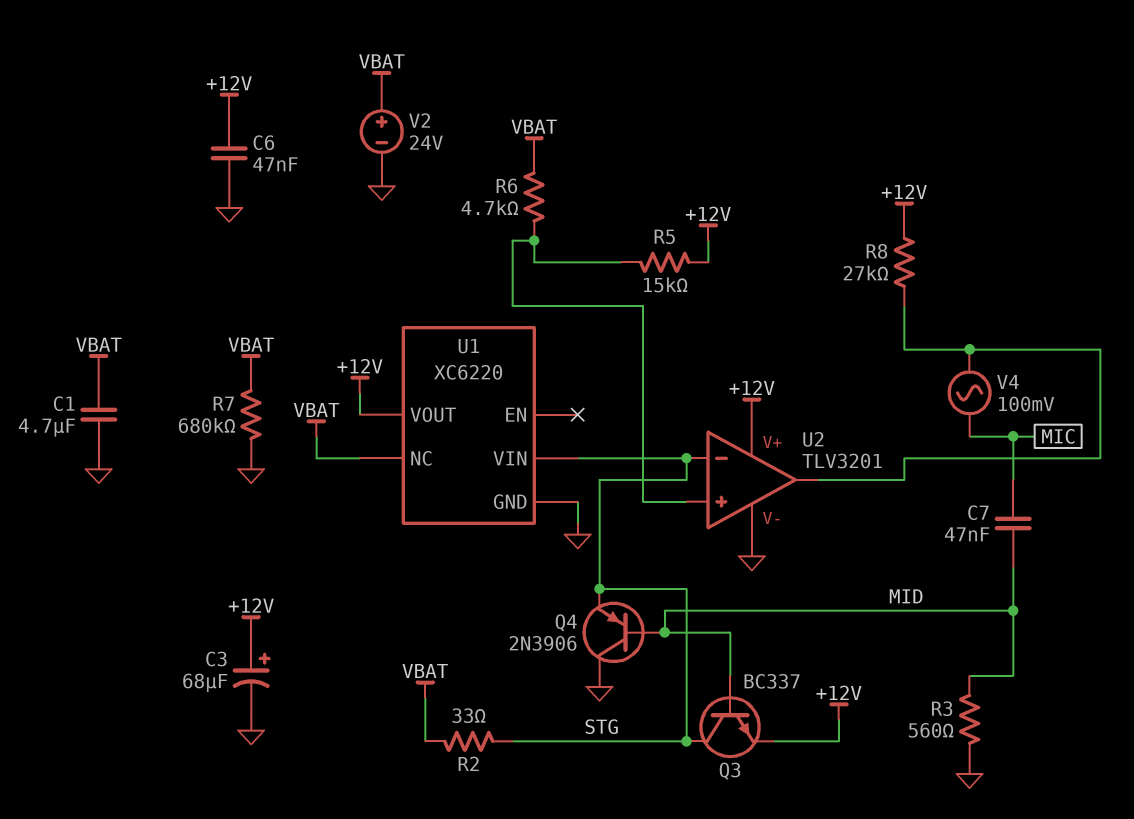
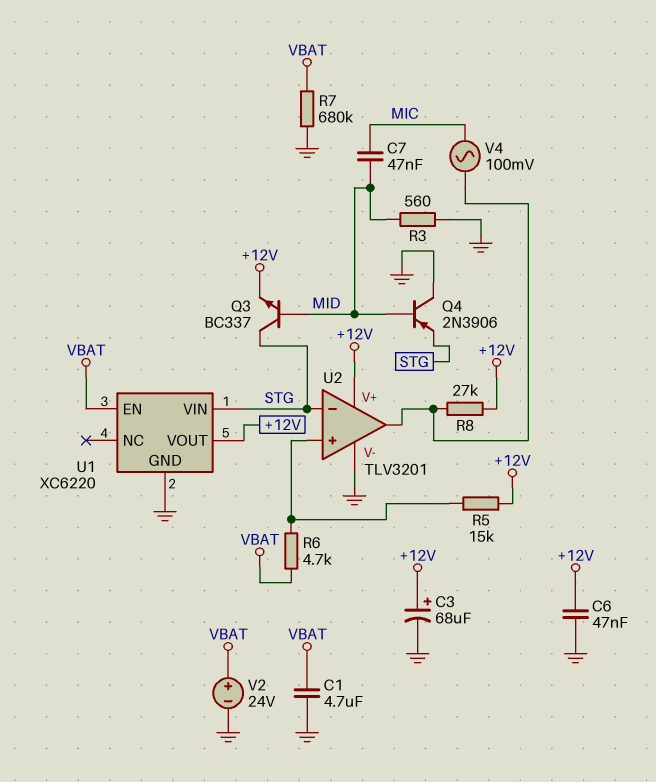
R2: 33 (STG, VBAT) -> none
U1 pin EN: none -> VBAT
U1 pin NC: VBAT -> none

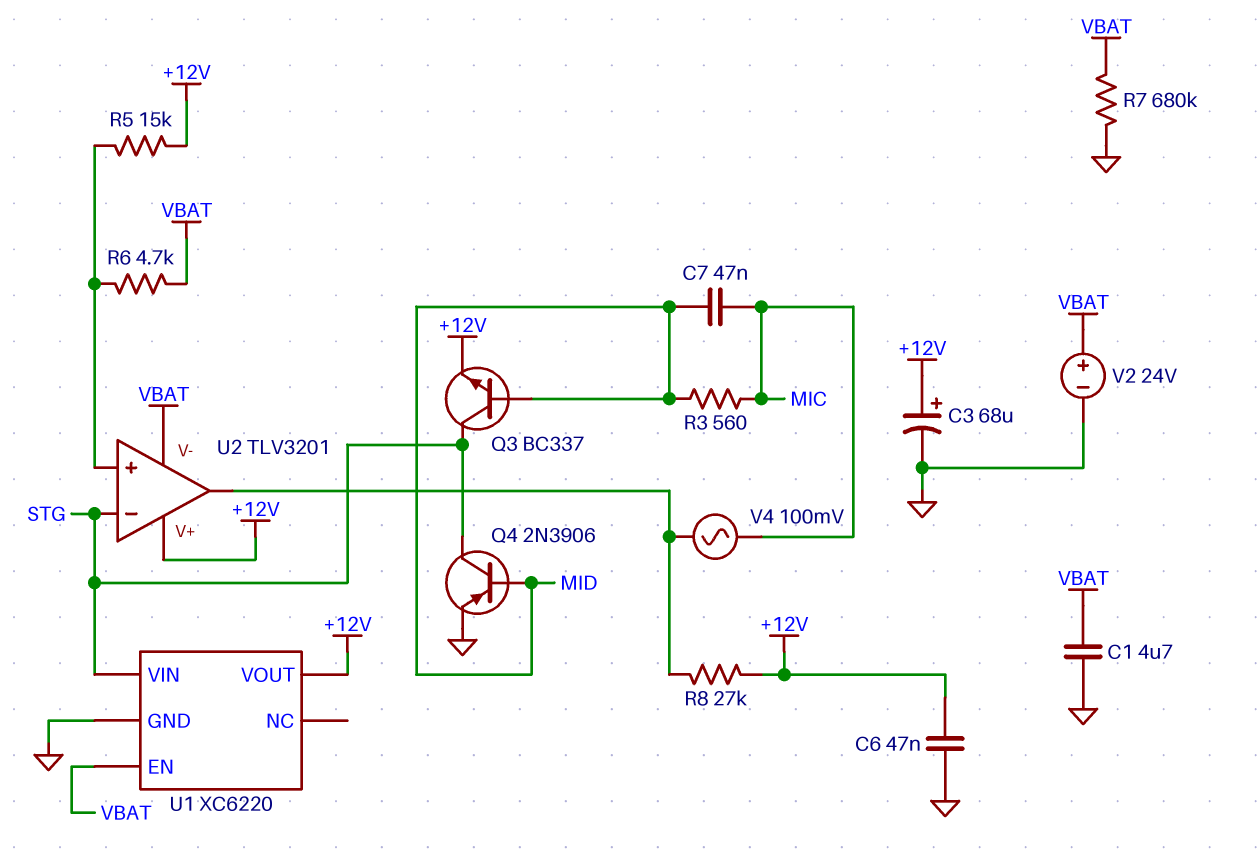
Q4: PNP 2N3906 (B MID, C GND, E STG) -> PNP 2N3906 (B MID, C STG, E GND)
R3: 560 (GND, MID) -> 560 (MIC, MID)
U2 pin V-: GND -> VBAT

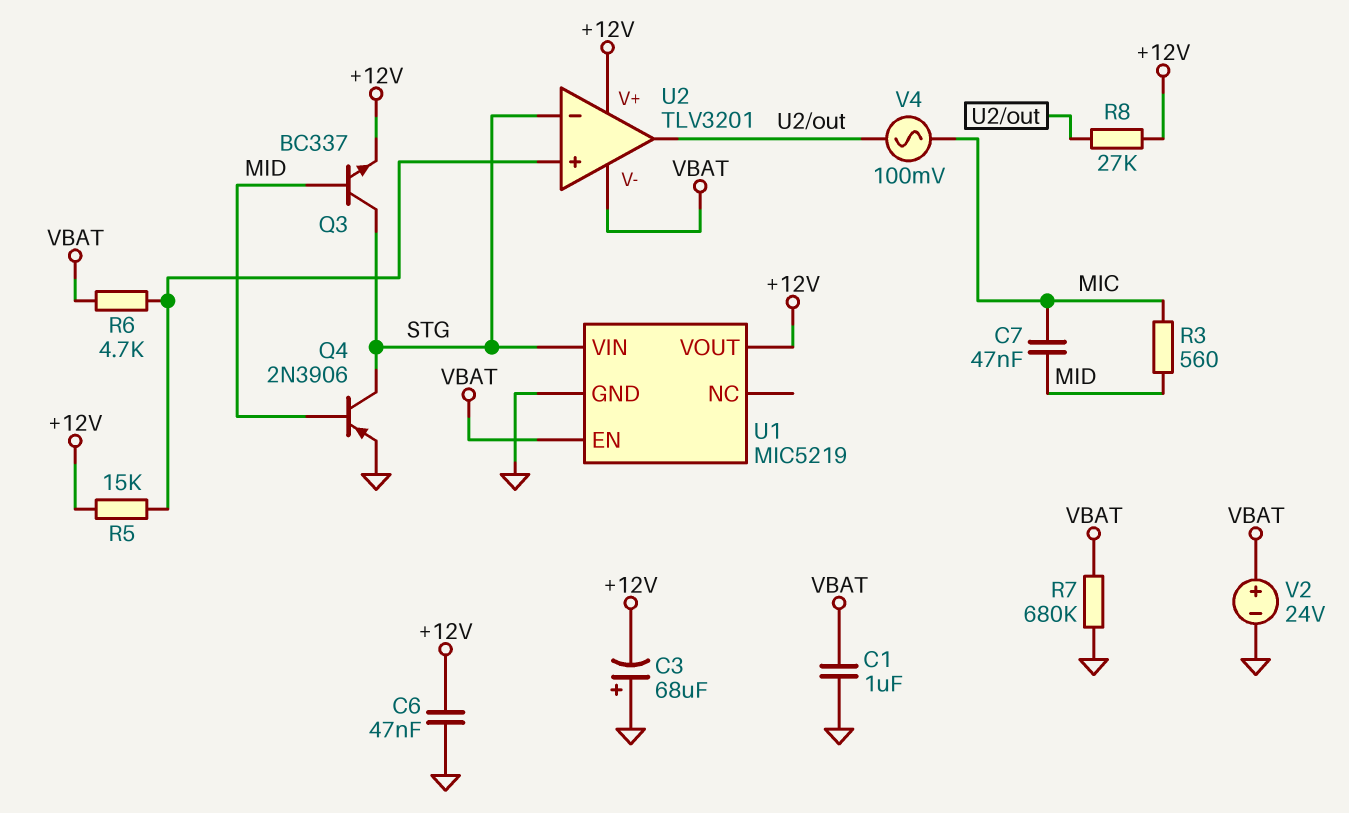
C1: 4.7uF (GND, VBAT) -> 1uF (GND, VBAT)
C3: 68uF (plus +12V, minus GND) -> 68uF (plus GND, minus +12V)
U1: XC6220 -> MIC5219

